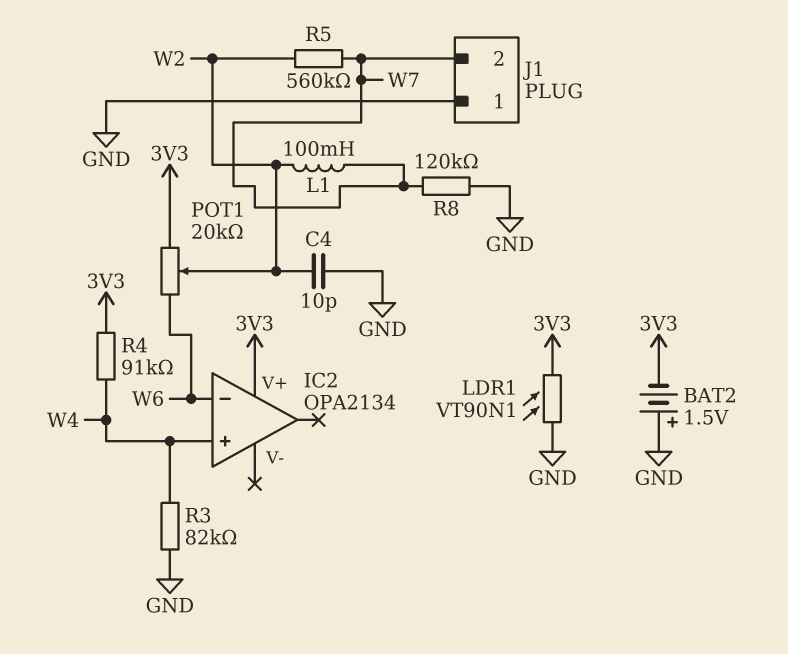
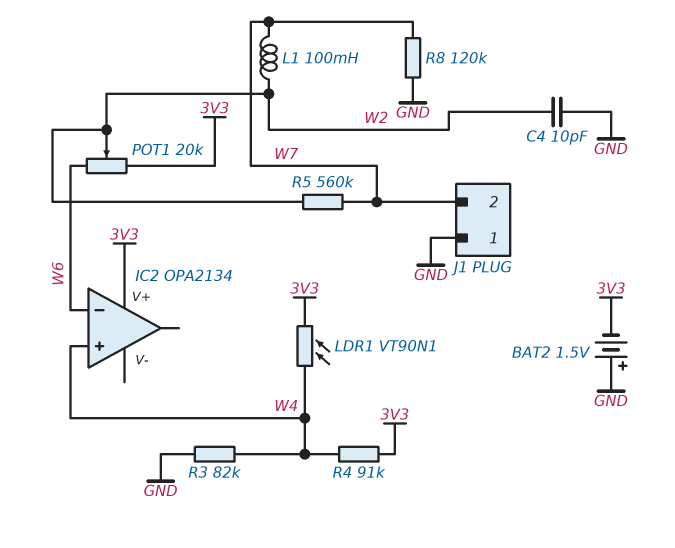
LDR1: VT90N1 (3V3, GND) -> VT90N1 (3V3, W4)

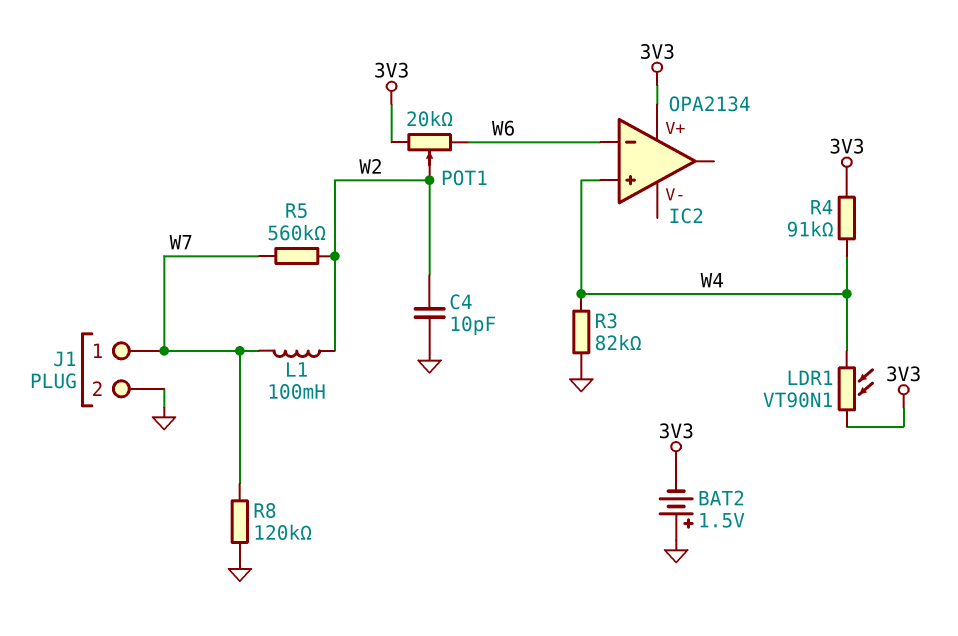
J1 pin 1: GND -> W7
J1 pin 2: W7 -> GND

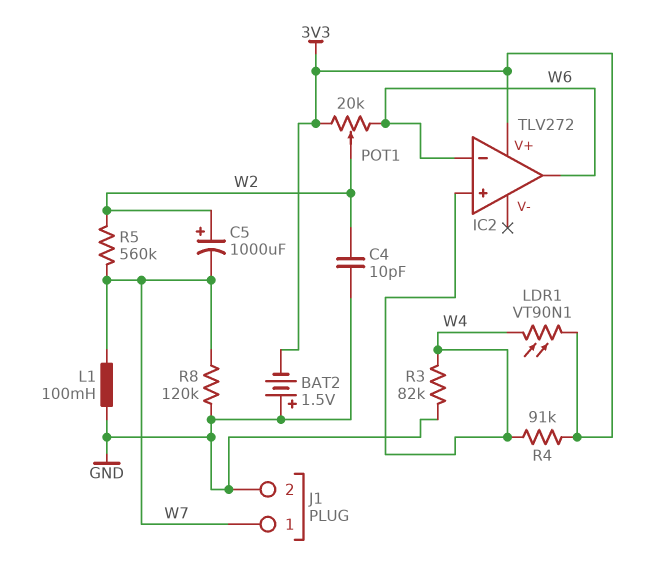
C5: none -> 1000uF (plus W2, minus W7)
IC2: OPA2134 -> TLV272
IC2 pin out: none -> W6
L1: 100mH (W2, W7) -> 100mH (GND, W7)

